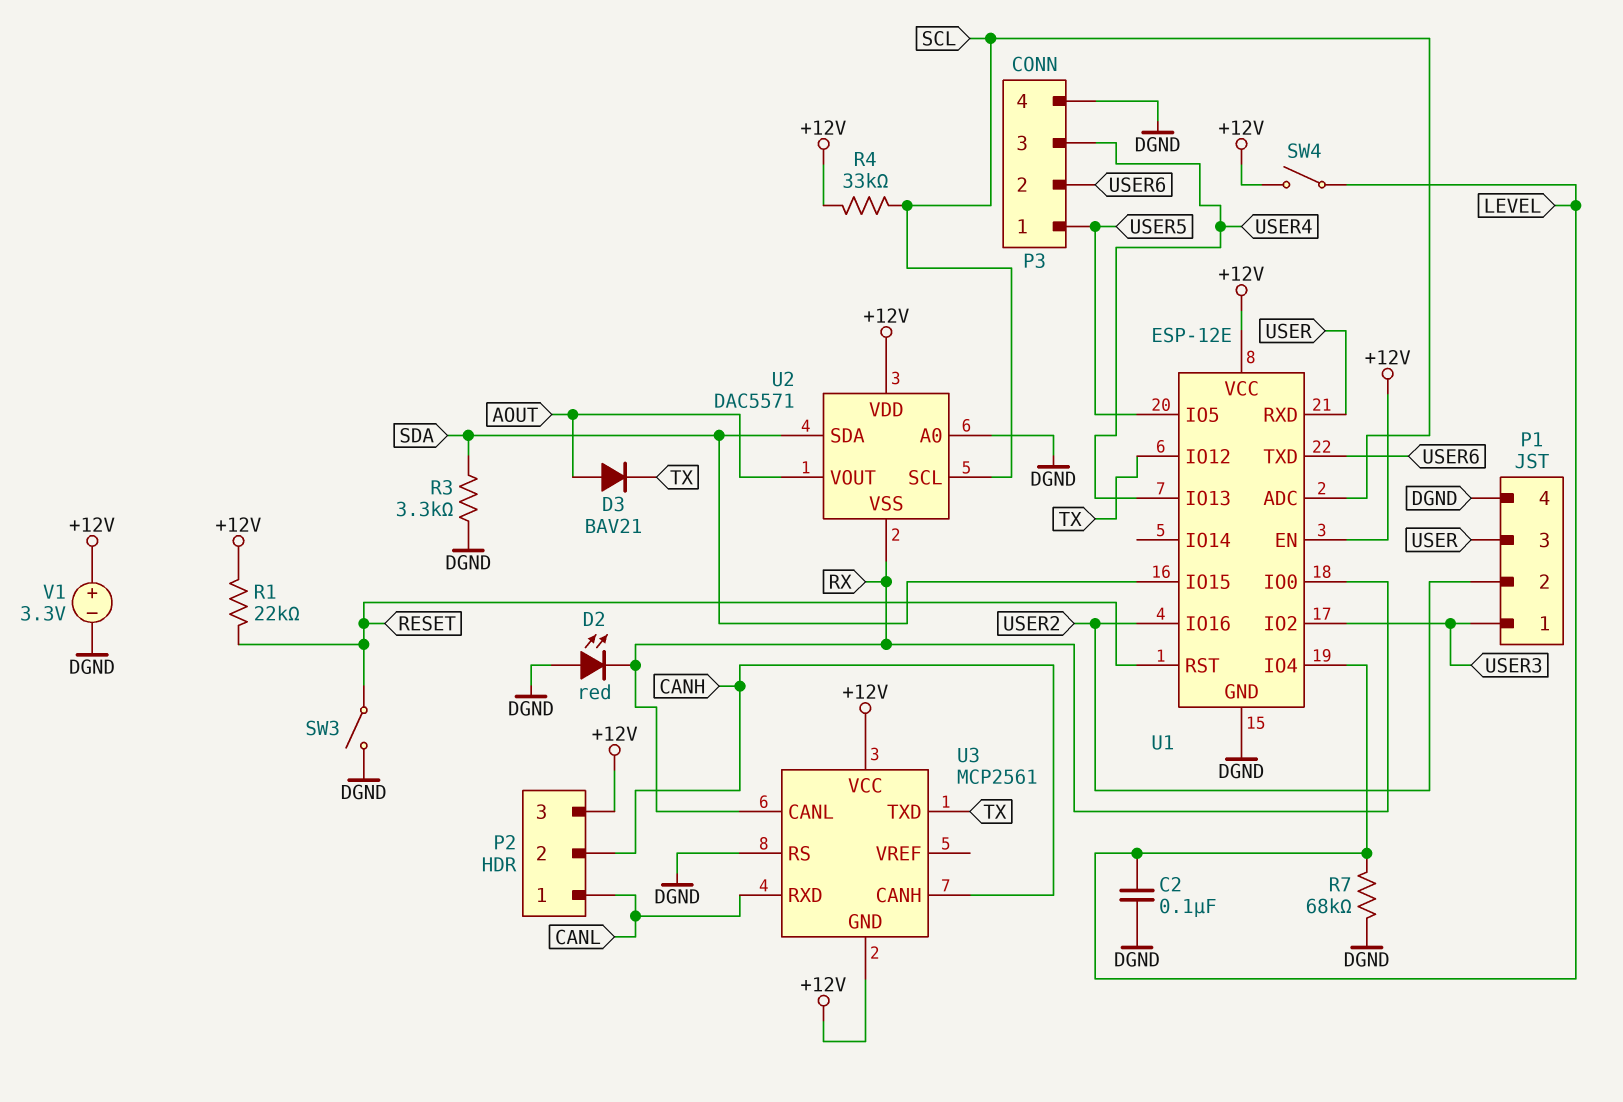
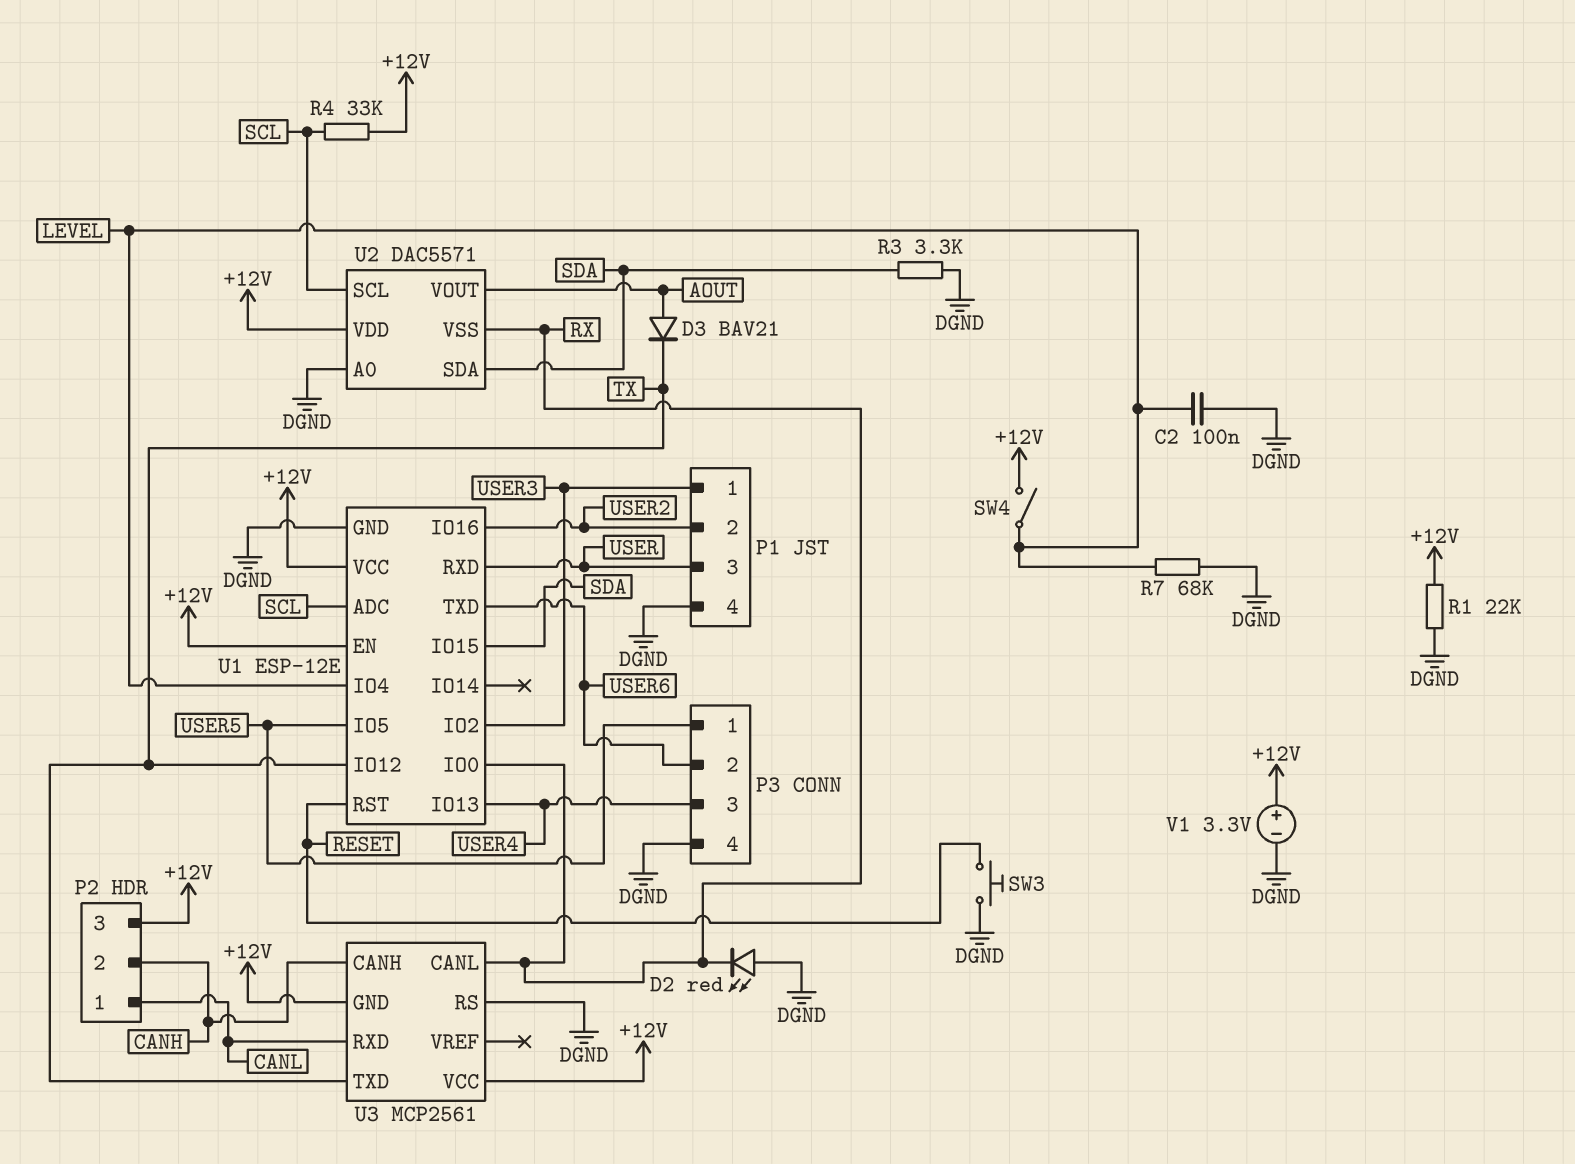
R1: 22k (+12V, RESET) -> 22k (+12V, DGND)
SW3: switch (DGND, RESET) -> button (DGND, RESET)

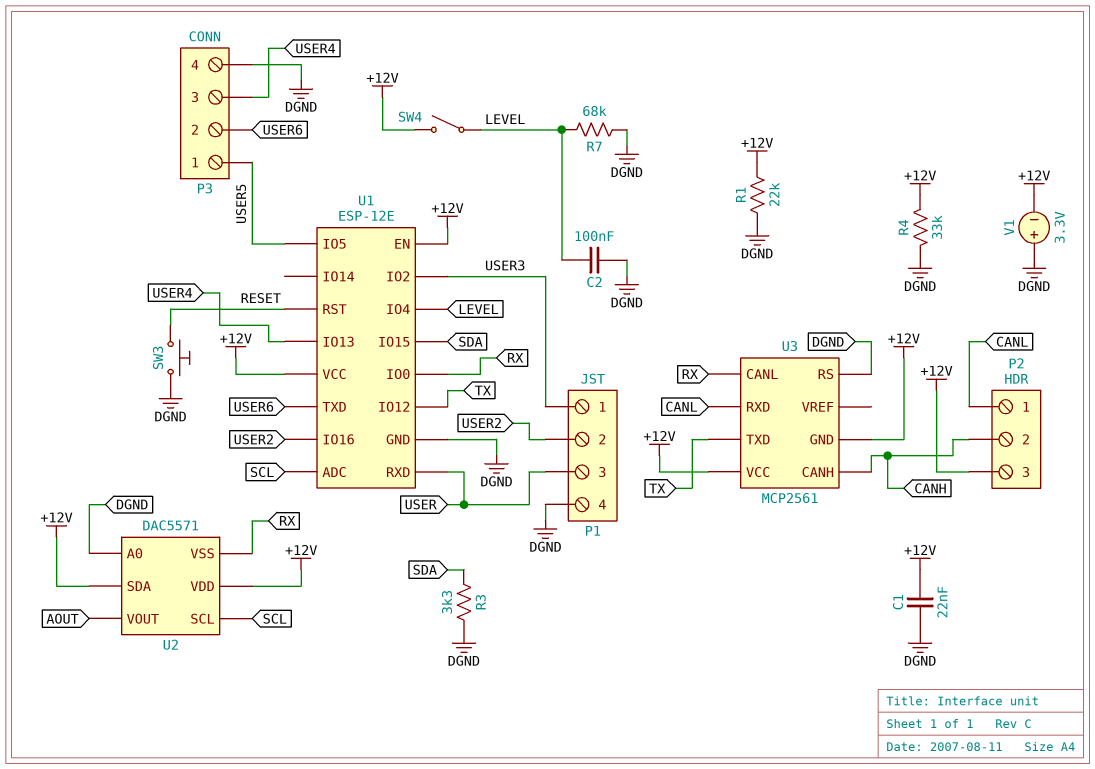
C1: none -> 22nF (+12V, DGND)
D2: LED red (A DGND, K RX) -> none
D3: diode BAV21 (A AOUT, K TX) -> none
R4: 33k (+12V, SCL) -> 33k (+12V, DGND)
U2 pin SDA: SDA -> +12V
V1: 3.3V (plus +12V, minus DGND) -> 3.3V (plus DGND, minus +12V)

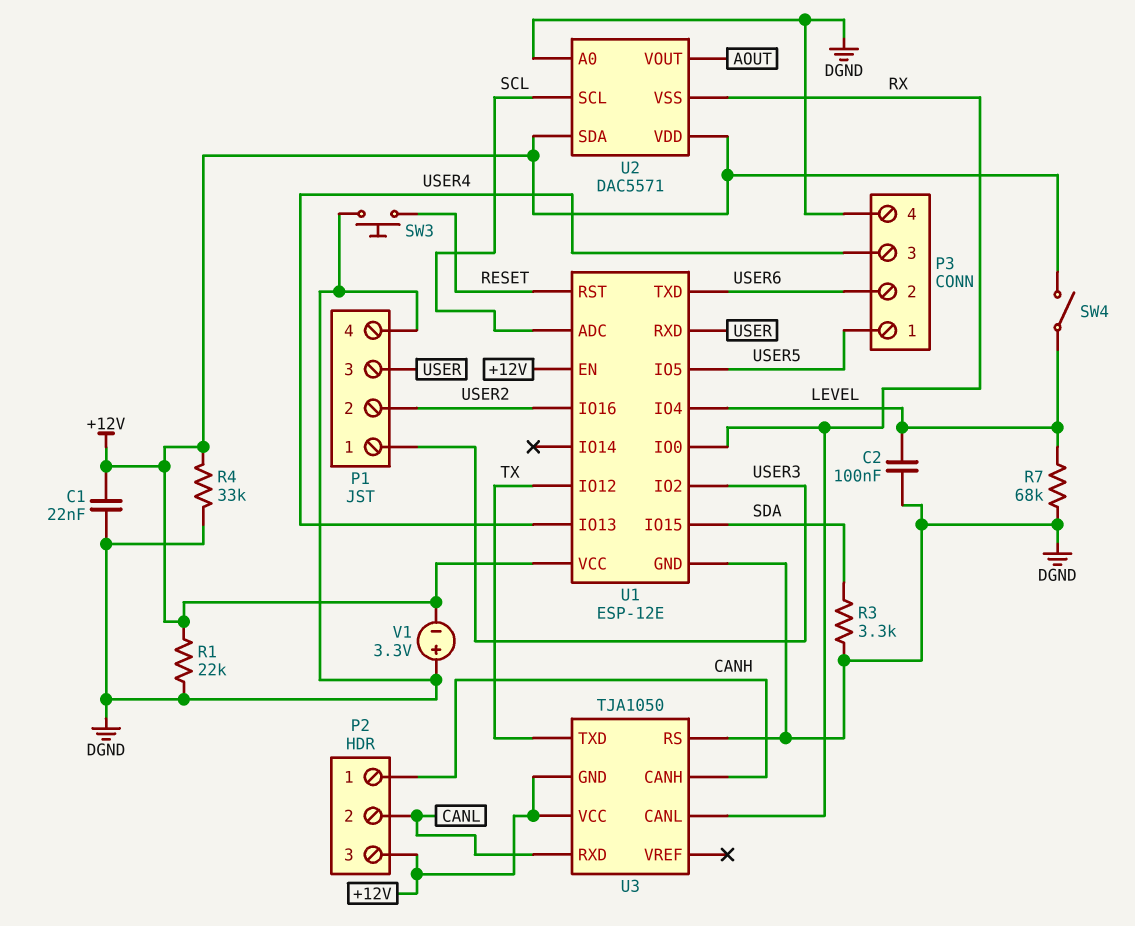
P2 pin 1: CANL -> CANH
P2 pin 2: CANH -> CANL
U3: MCP2561 -> TJA1050

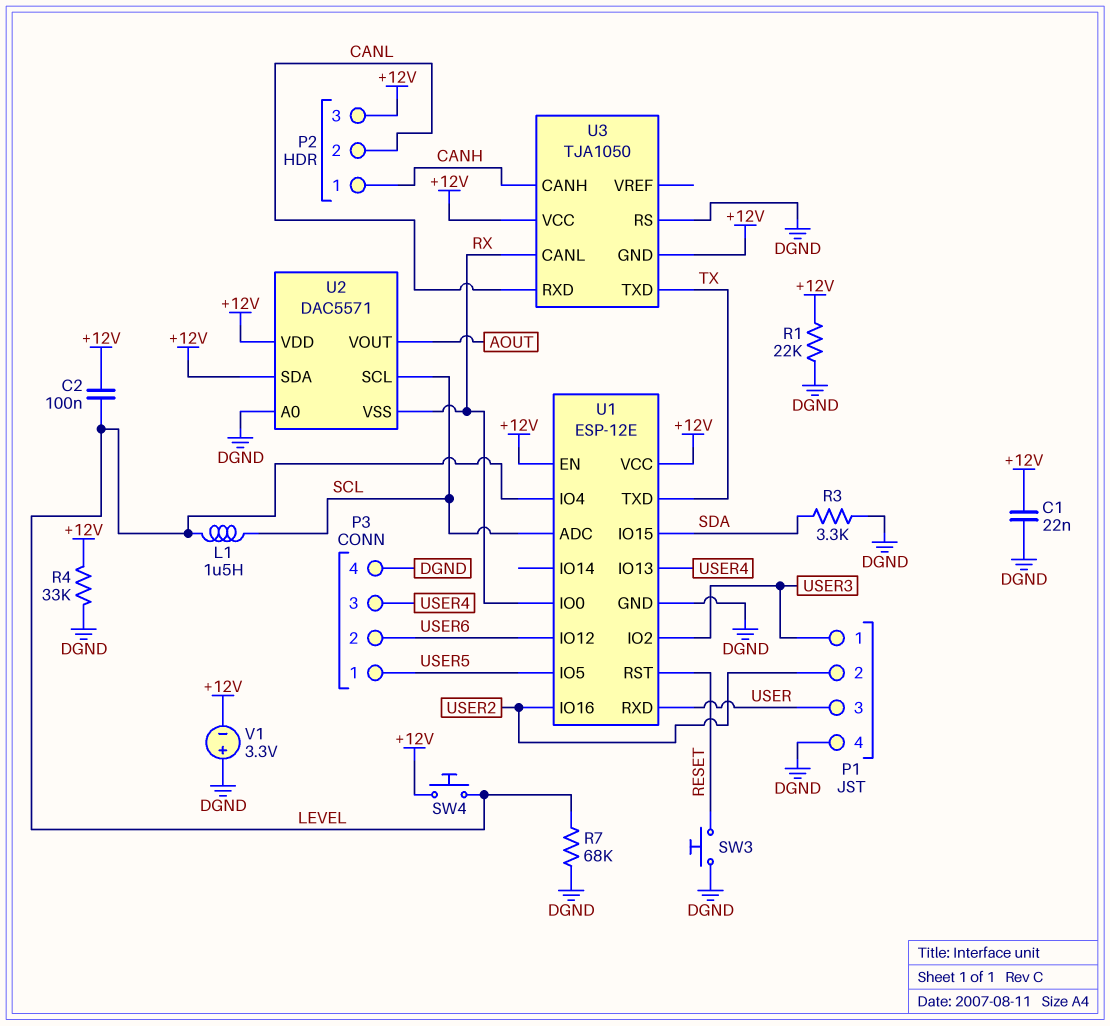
C2: 100nF (DGND, LEVEL) -> 100nF (+12V, LEVEL)
L1: none -> 1.5uH (LEVEL, SCL)
SW4: switch (+12V, LEVEL) -> button (+12V, LEVEL)
U1 pin IO12: TX -> USER6
U1 pin TXD: USER6 -> TX

